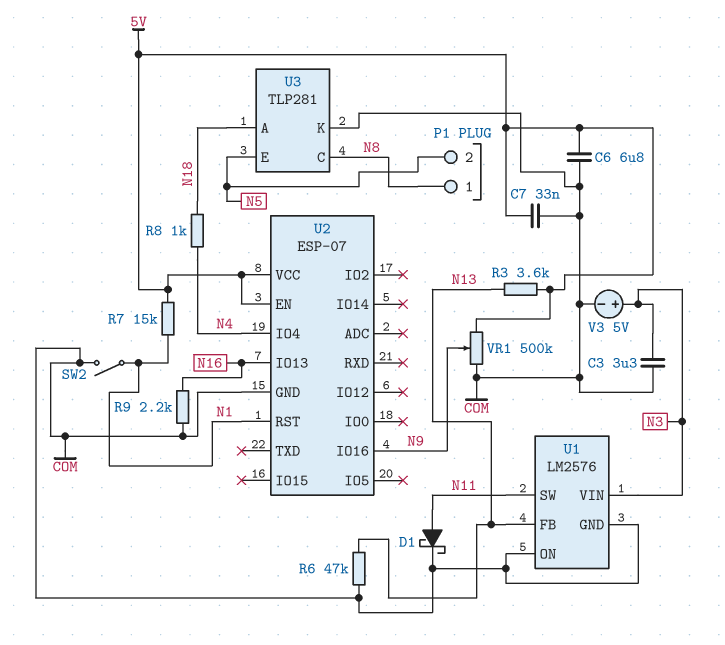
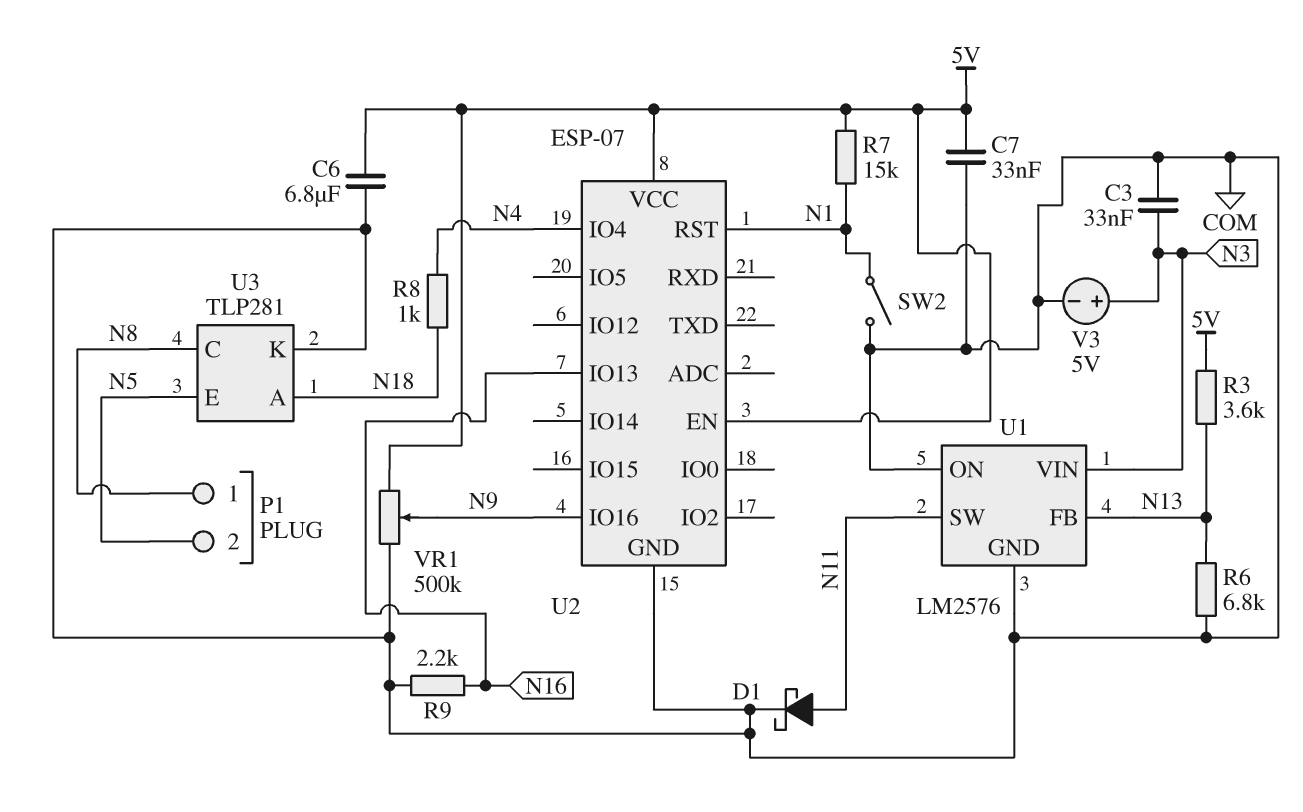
C3: 3.3uF (COM, N3) -> 33nF (COM, N3)
R6: 47k (COM, N13) -> 6.8k (COM, N13)

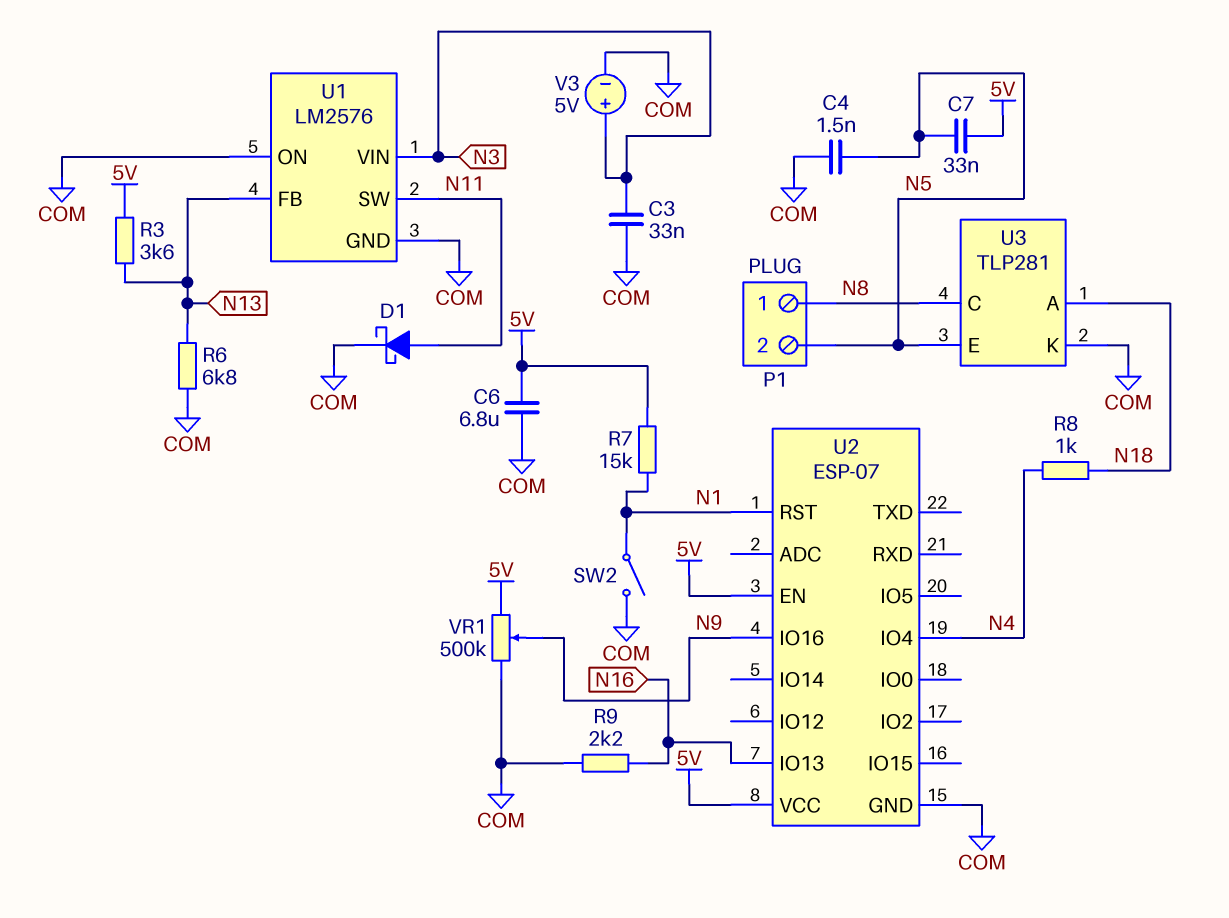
C4: none -> 1.5nF (COM, N5)
C7: 33nF (5V, COM) -> 33nF (5V, N5)

